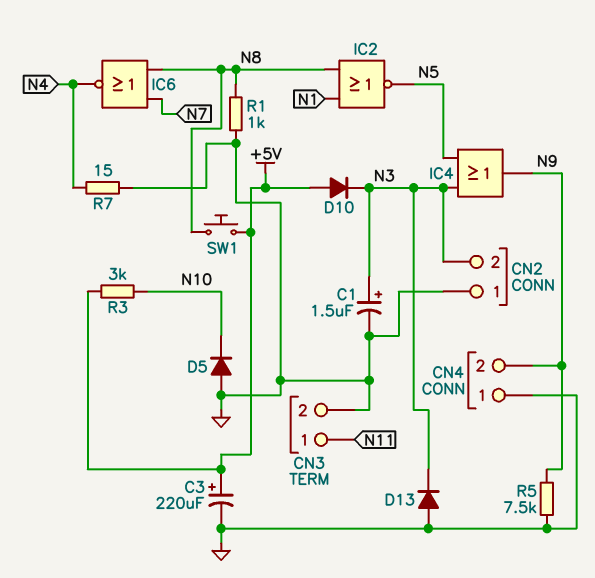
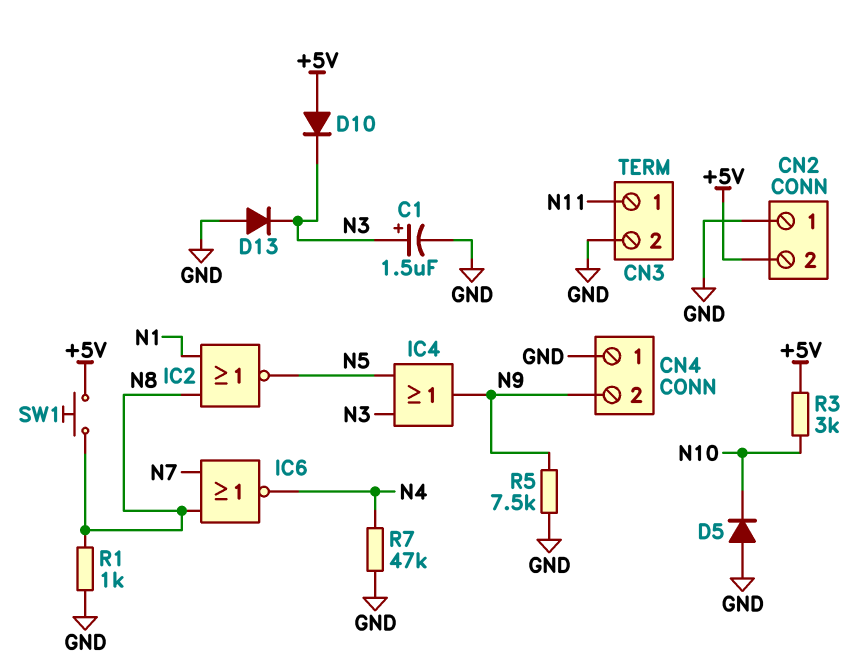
C3: 220uF (plus +5V, minus GND) -> none
CN2 pin 2: N3 -> +5V
R7: 15 (GND, N4) -> 47k (GND, N4)

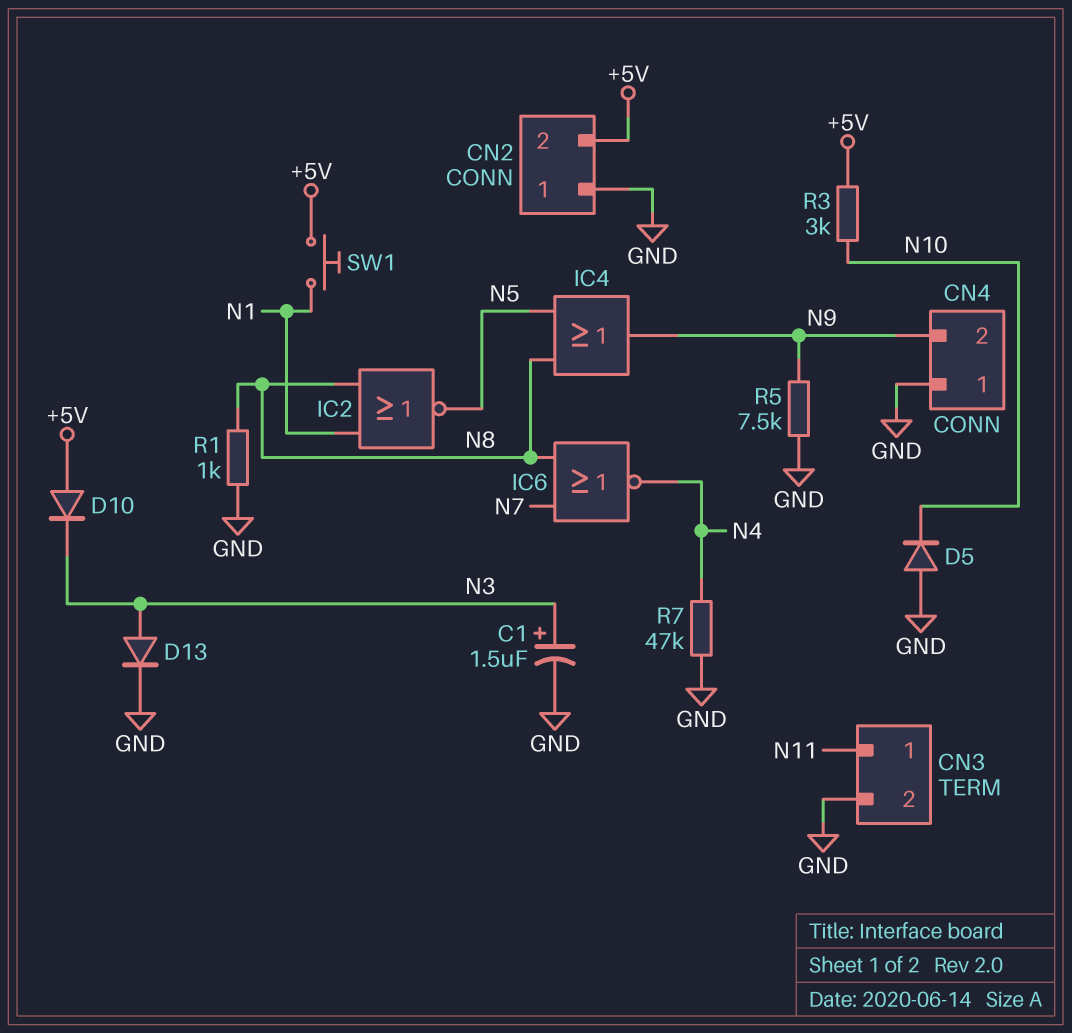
D13: diode (A GND, K N3) -> diode (A N3, K GND)
IC4: OR (in N3, in N5, out N9) -> OR (in N5, in N8, out N9)
SW1: button (+5V, N8) -> button (+5V, N1)

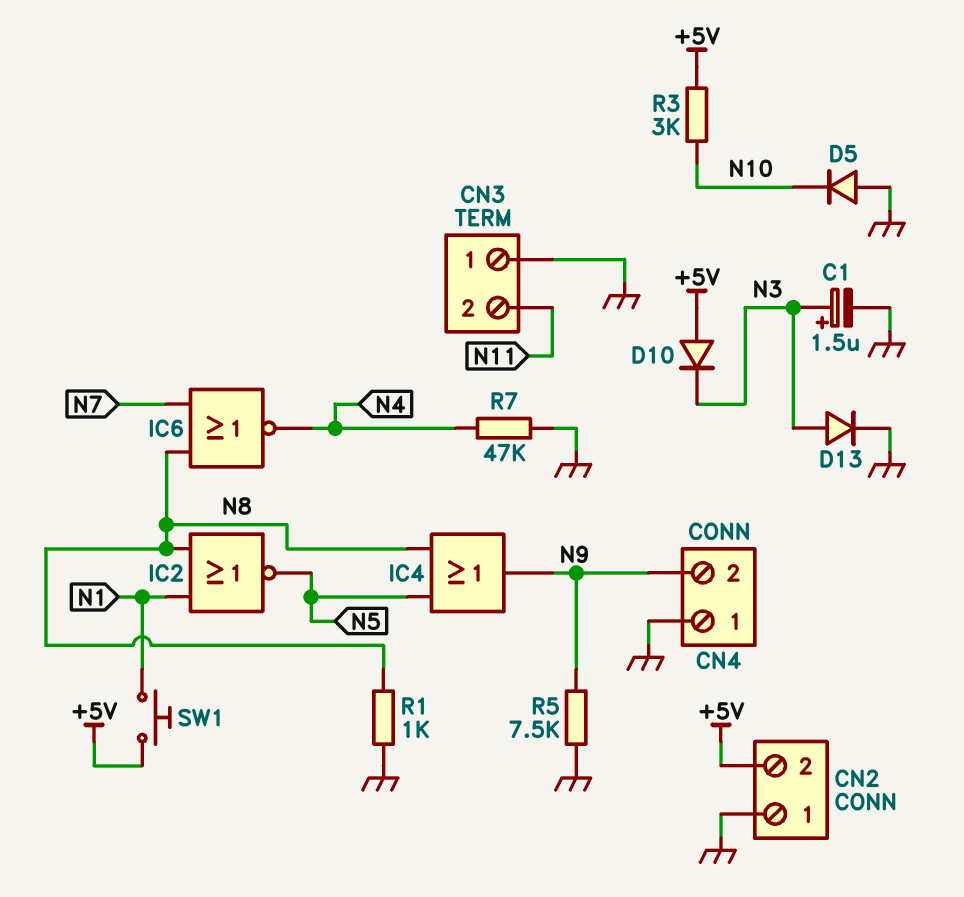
CN3 pin 1: N11 -> GND
CN3 pin 2: GND -> N11

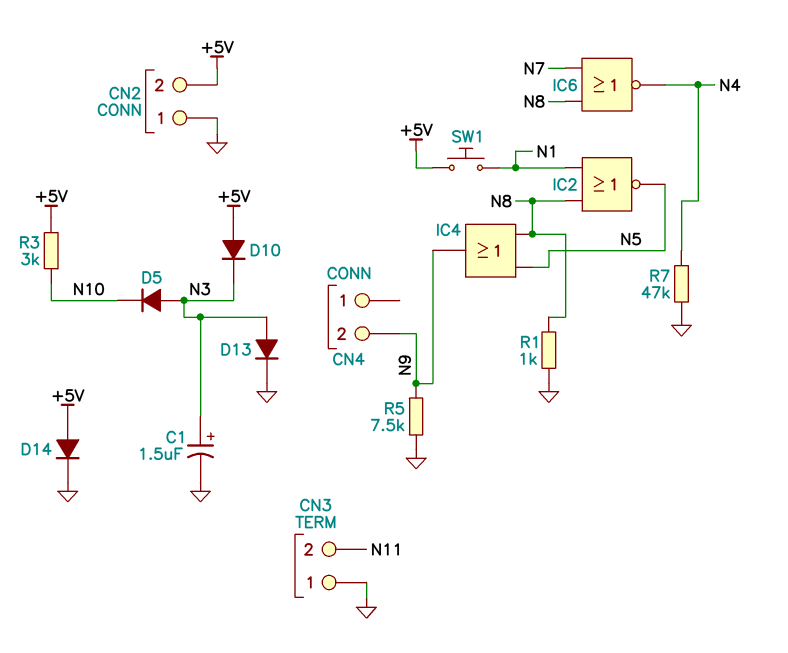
CN4 pin 1: GND -> none
D5: diode (A GND, K N10) -> diode (A N3, K N10)
D14: none -> diode (A +5V, K GND)

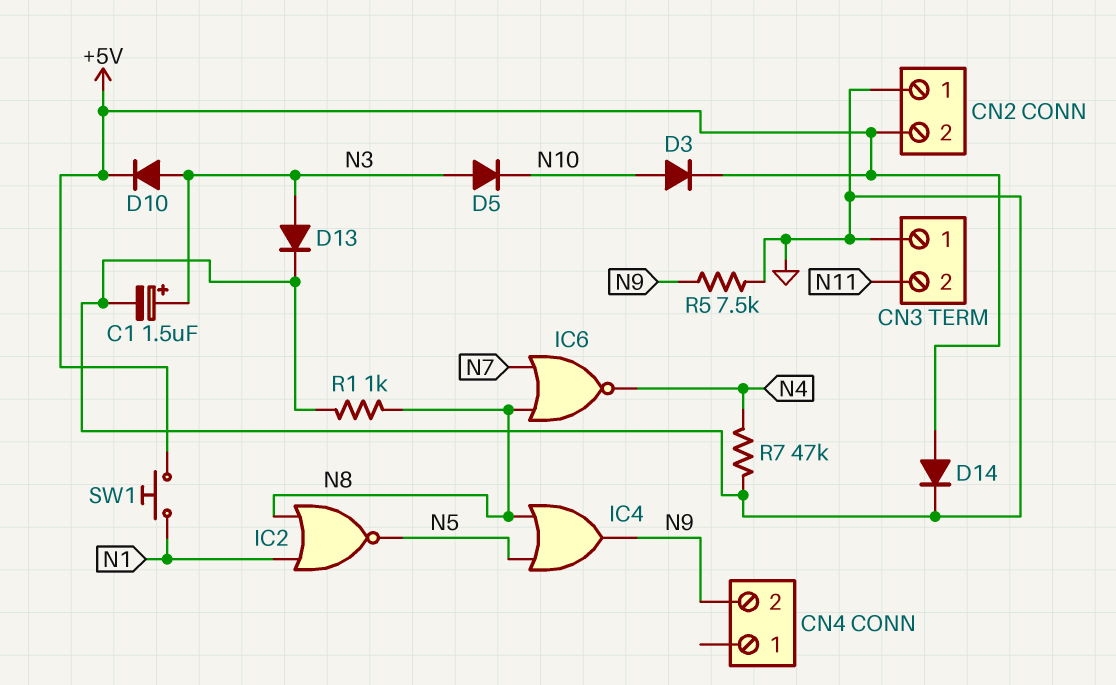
D3: none -> diode (A N10, K +5V)
D10: diode (A +5V, K N3) -> diode (A N3, K +5V)
R3: 3k (+5V, N10) -> none

